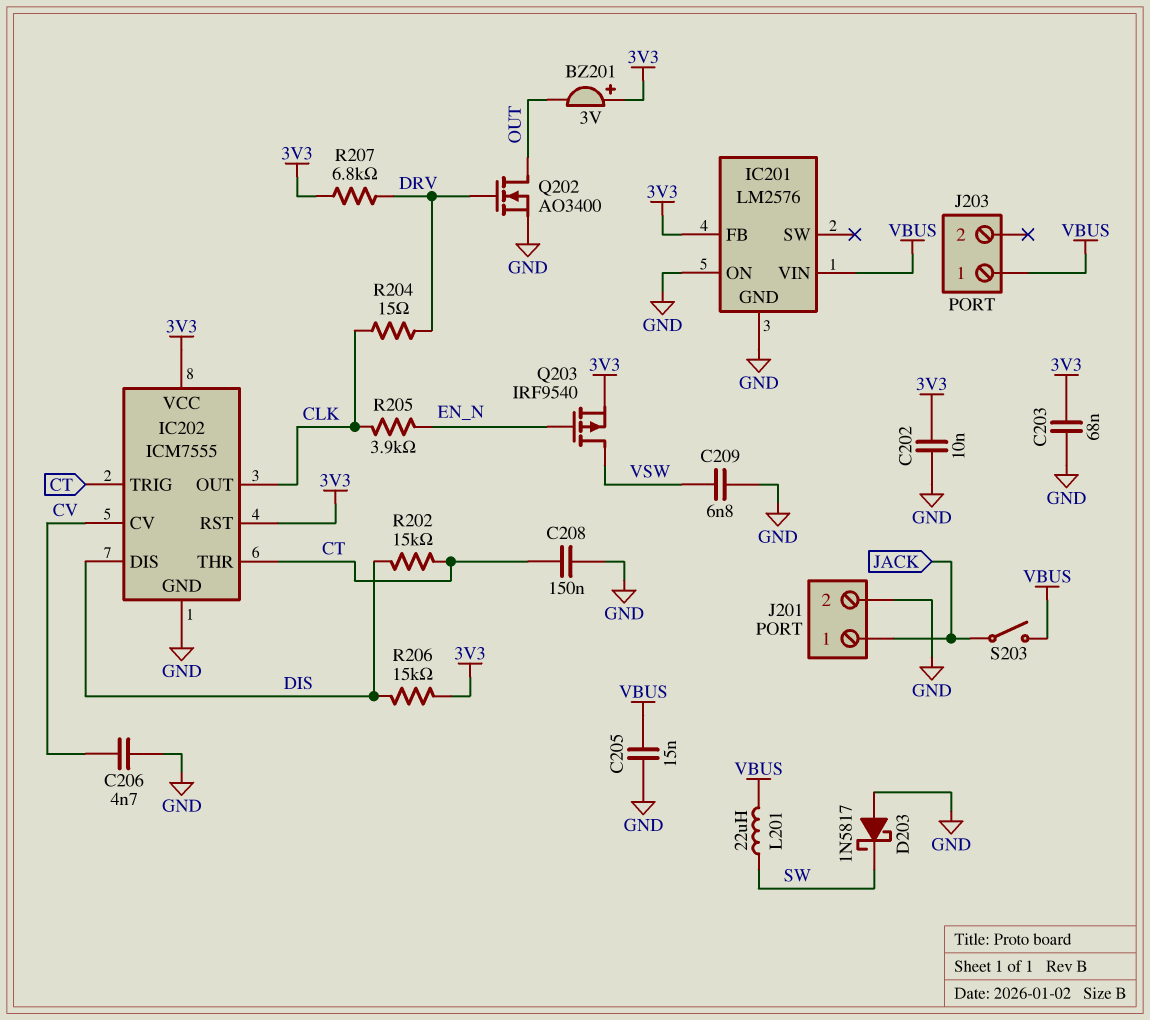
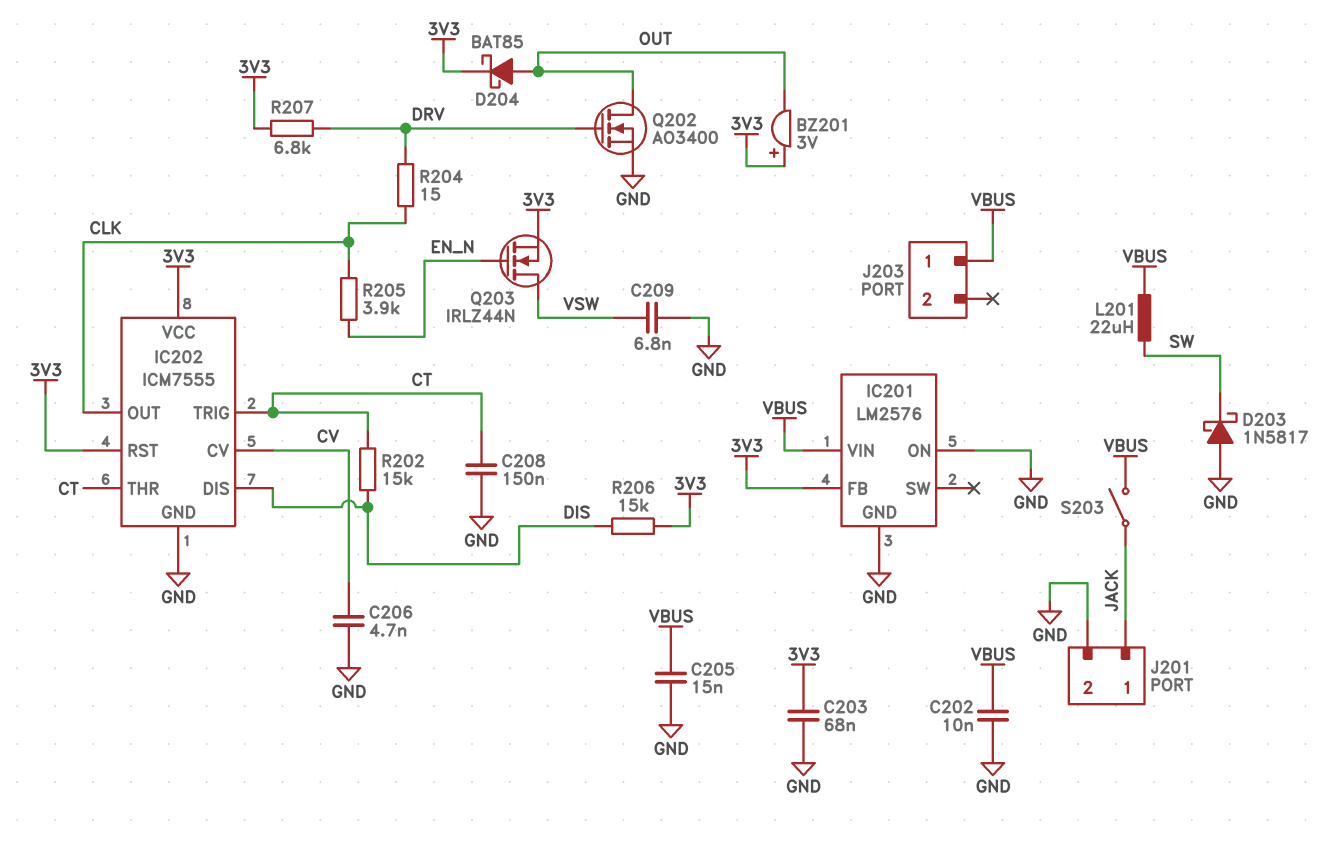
C202: 10nF (3V3, GND) -> 10nF (GND, VBUS)
D204: none -> schottky BAT85 (A OUT, K 3V3)
Q203: PMOS IRF9540 (G EN_N, D VSW, S 3V3) -> NMOS IRLZ44N (G EN_N, D VSW, S 3V3)

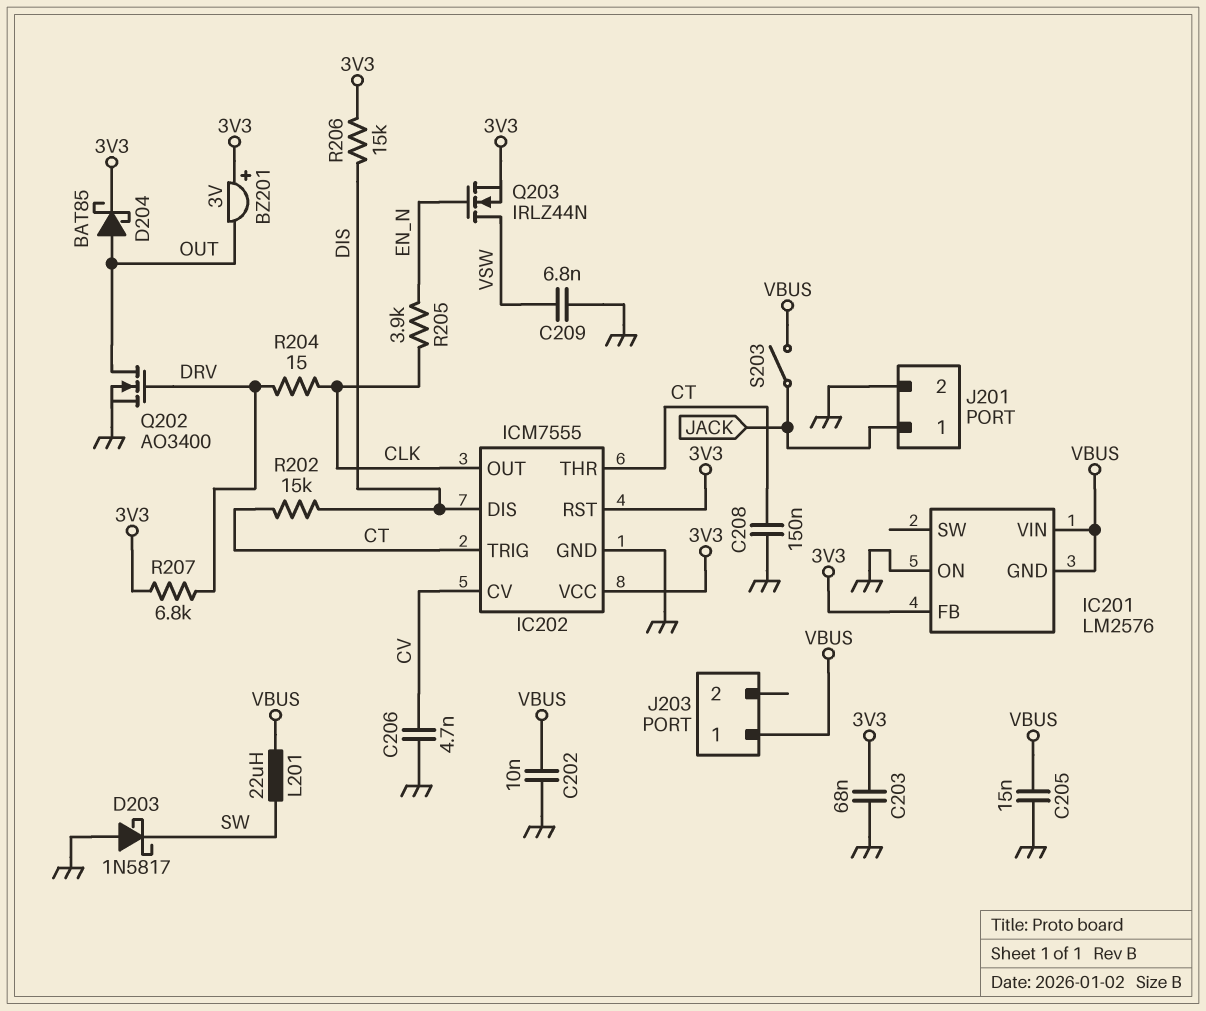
IC201 pin GND: GND -> VBUS

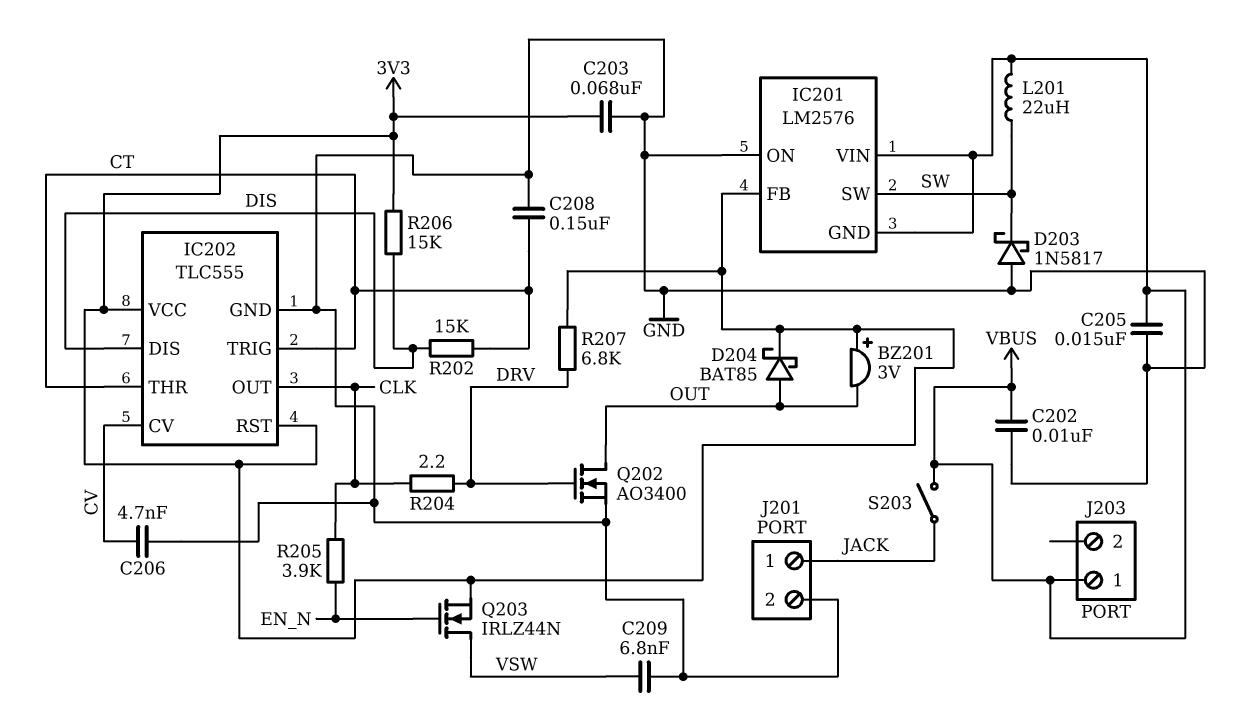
IC201 pin SW: none -> SW
IC202: ICM7555 -> TLC555
R204: 15 (CLK, DRV) -> 2.2 (CLK, DRV)

